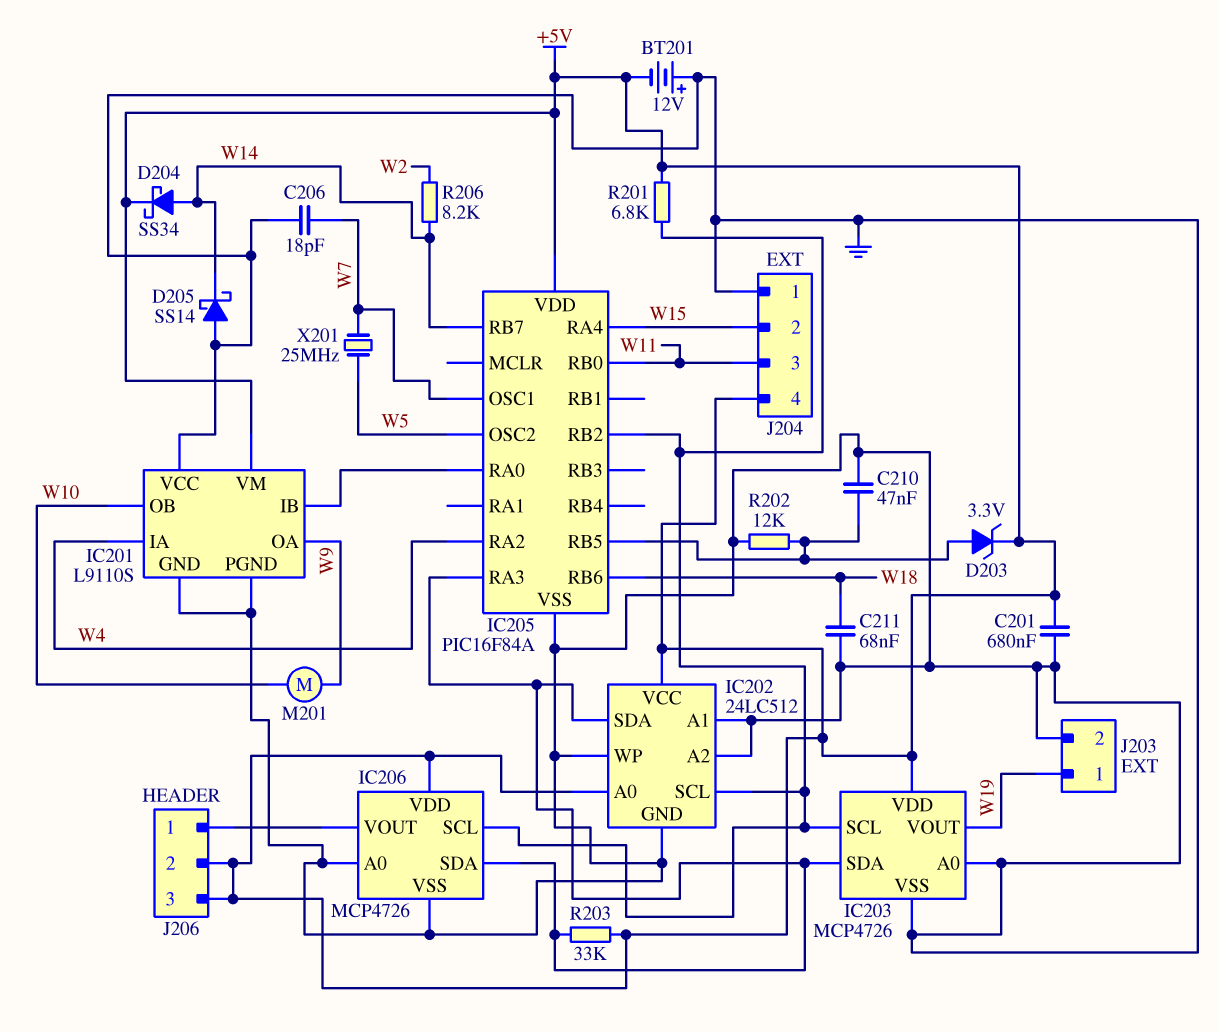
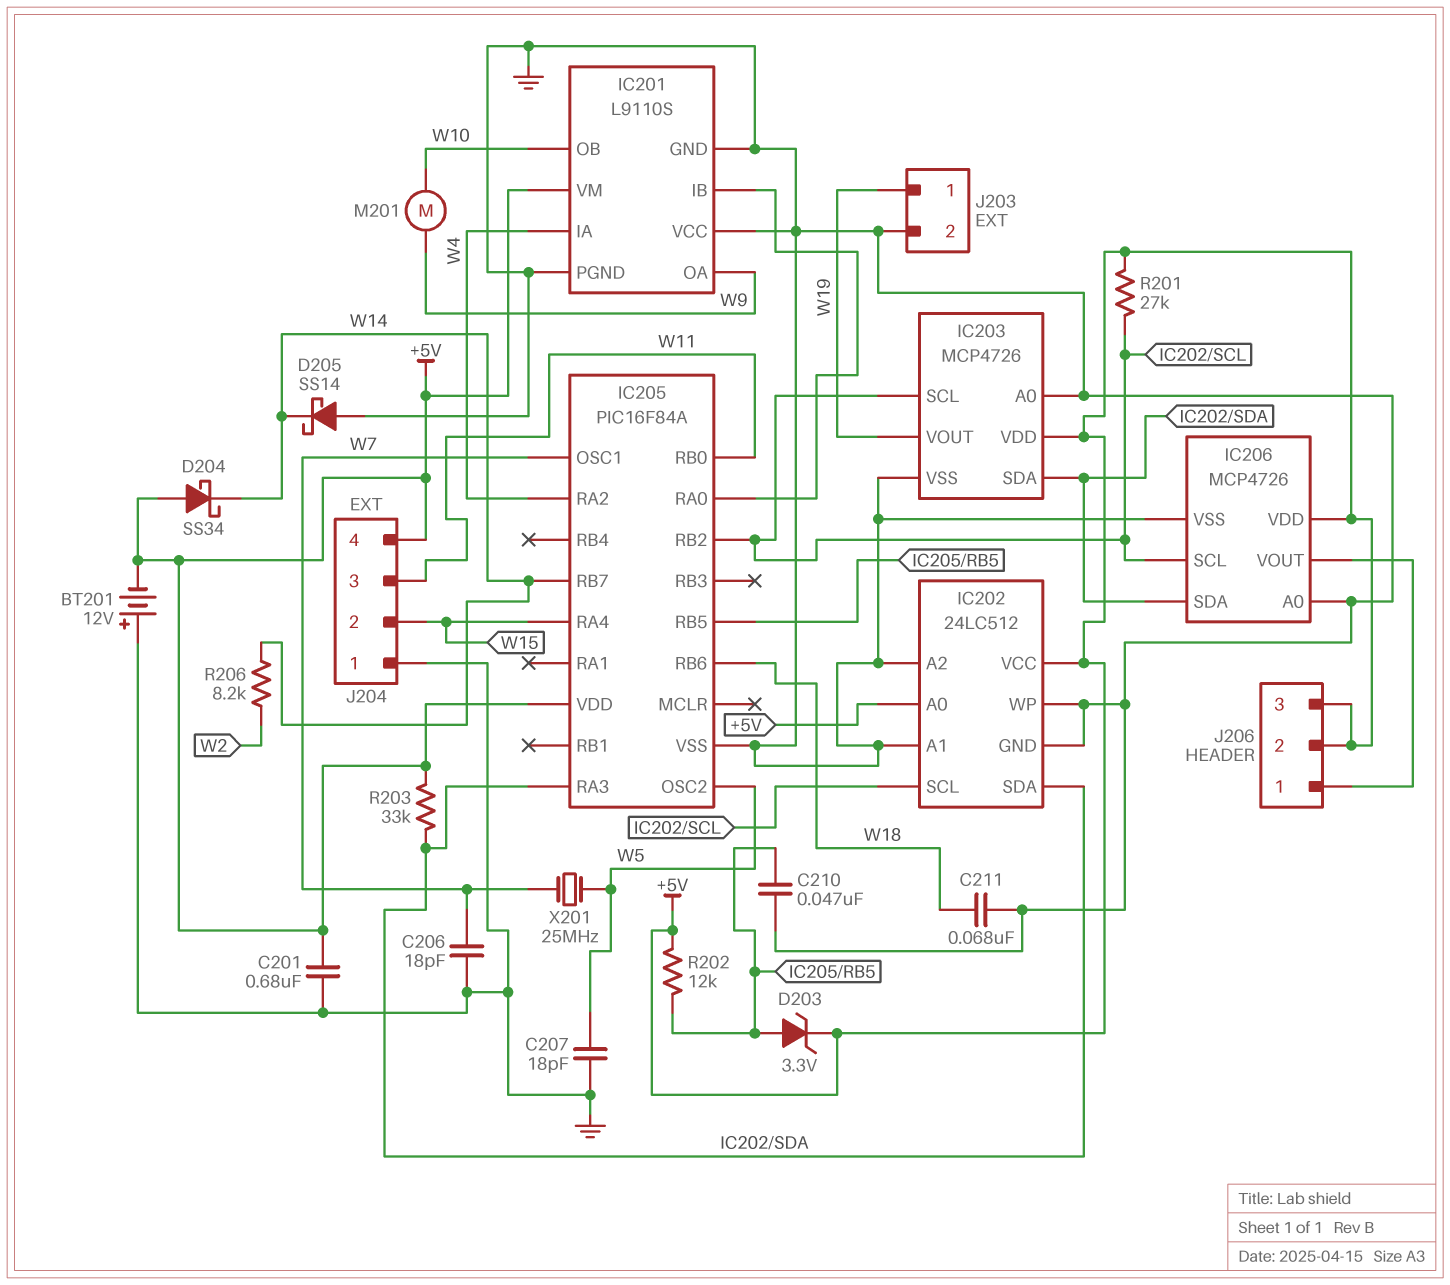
C207: none -> 18pF (GND, W5)
D204: schottky SS34 (A W14, K +5V) -> schottky SS34 (A +5V, K W14)
R201: 6.8k (+5V, IC202/SCL) -> 27k (+5V, IC202/SCL)
R202: 12k (GND, IC205/RB5) -> 12k (+5V, IC205/RB5)

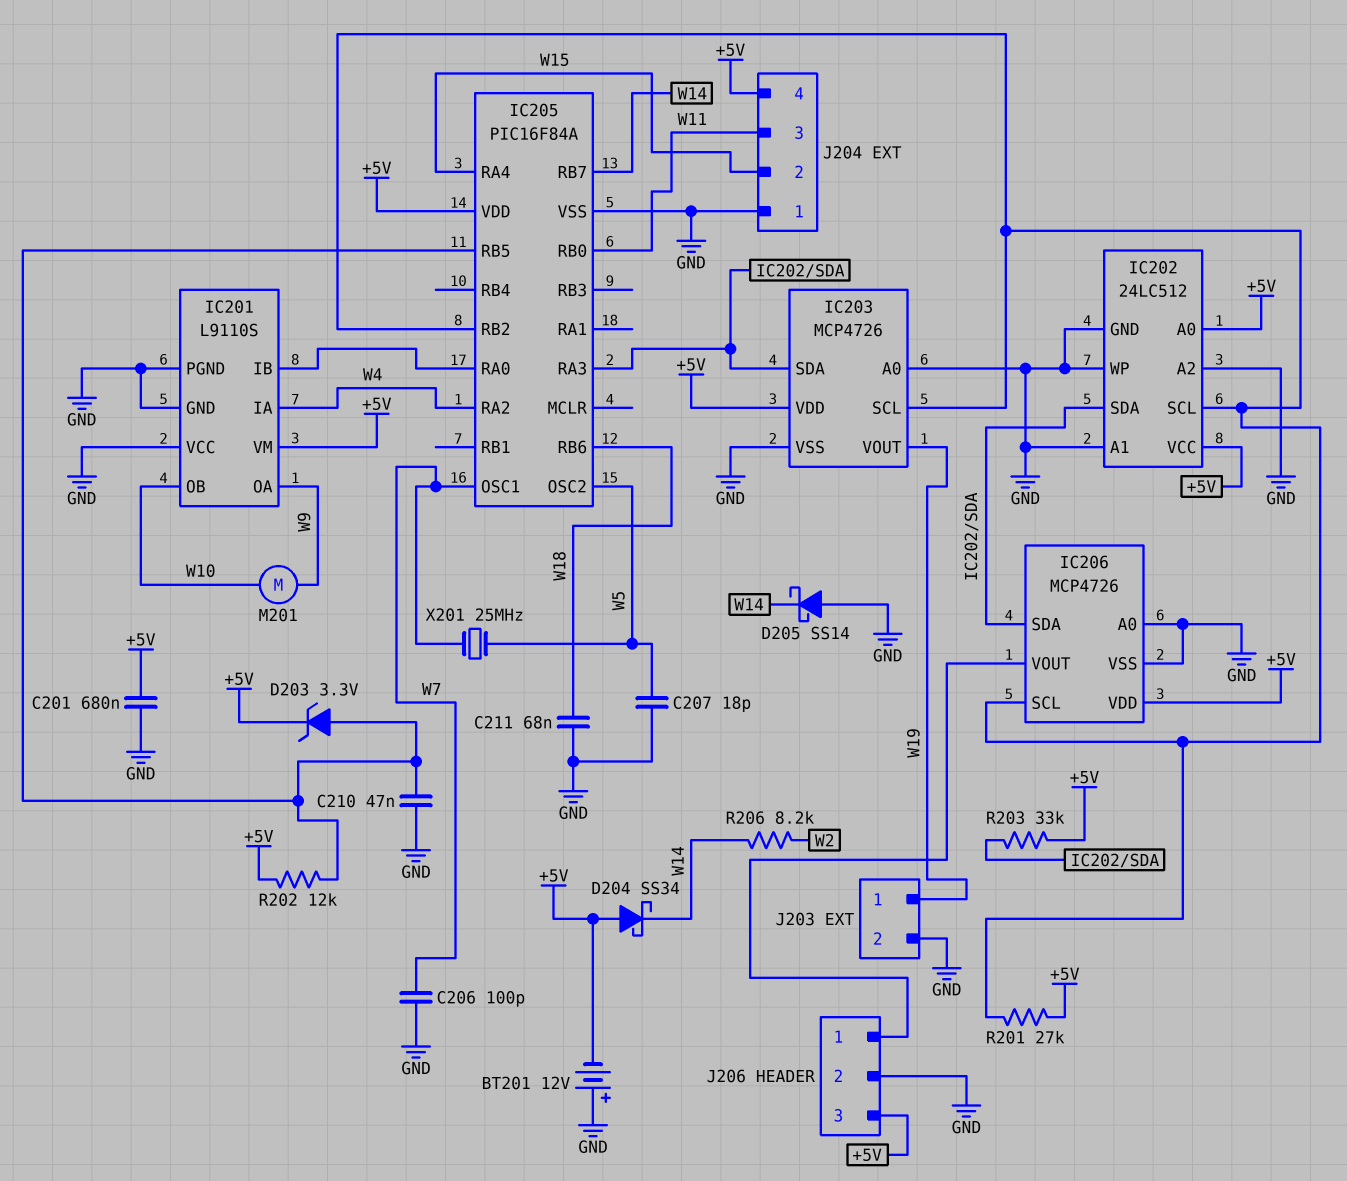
C206: 18pF (GND, W7) -> 100pF (GND, W7)
J206 pin 2: +5V -> GND

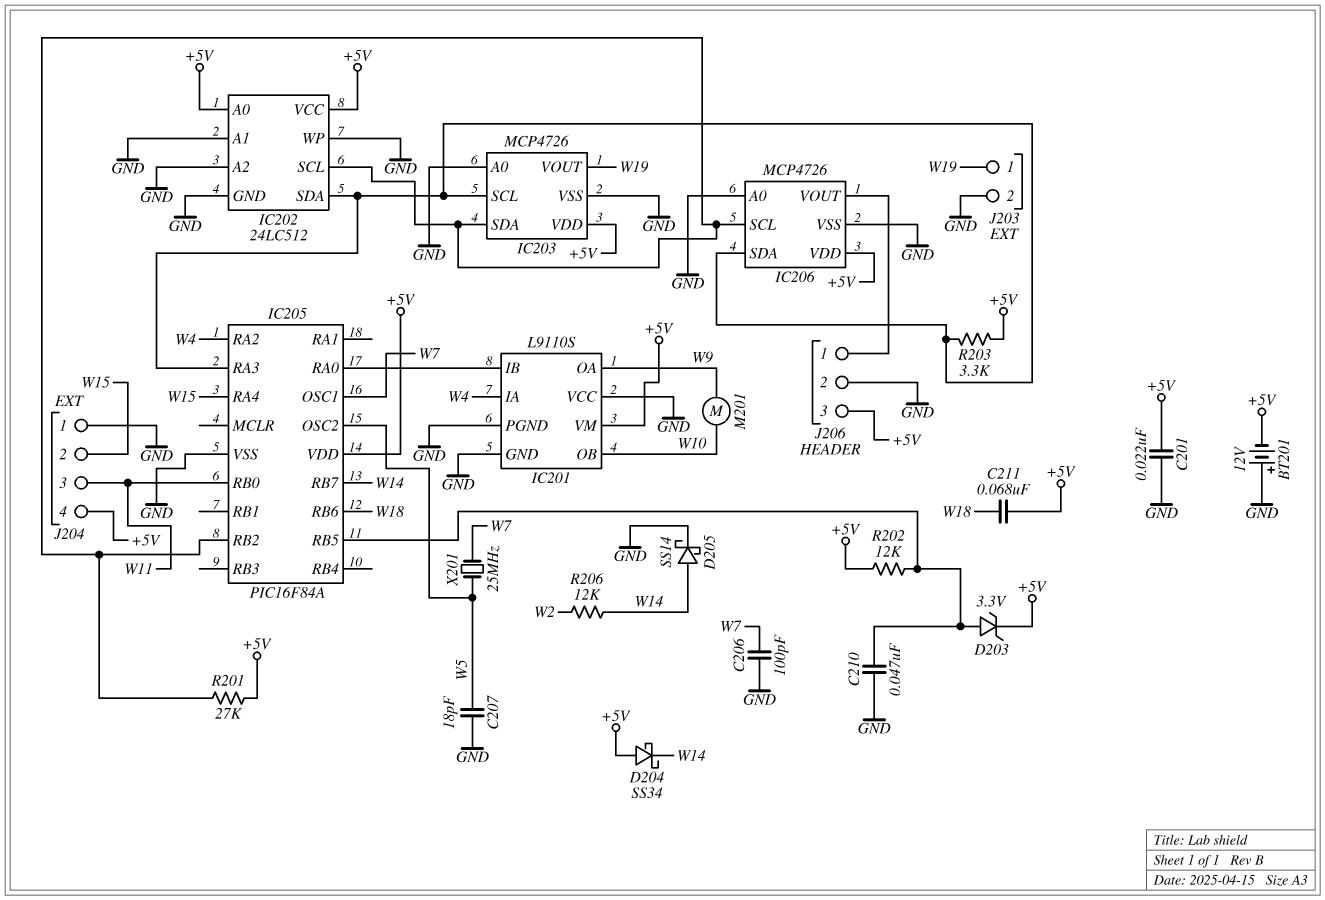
C201: 680nF (+5V, GND) -> 22nF (+5V, GND)
C211: 68nF (GND, W18) -> 68nF (+5V, W18)
D205: schottky SS14 (A GND, K W14) -> schottky SS14 (A W14, K GND)
IC203 pin SCL: IC202/SCL -> IC202/SDA
IC203 pin SDA: IC202/SDA -> IC202/SCL
R203: 33k (+5V, IC202/SDA) -> 3.3k (+5V, IC202/SDA)
R206: 8.2k (W2, W14) -> 12k (W2, W14)

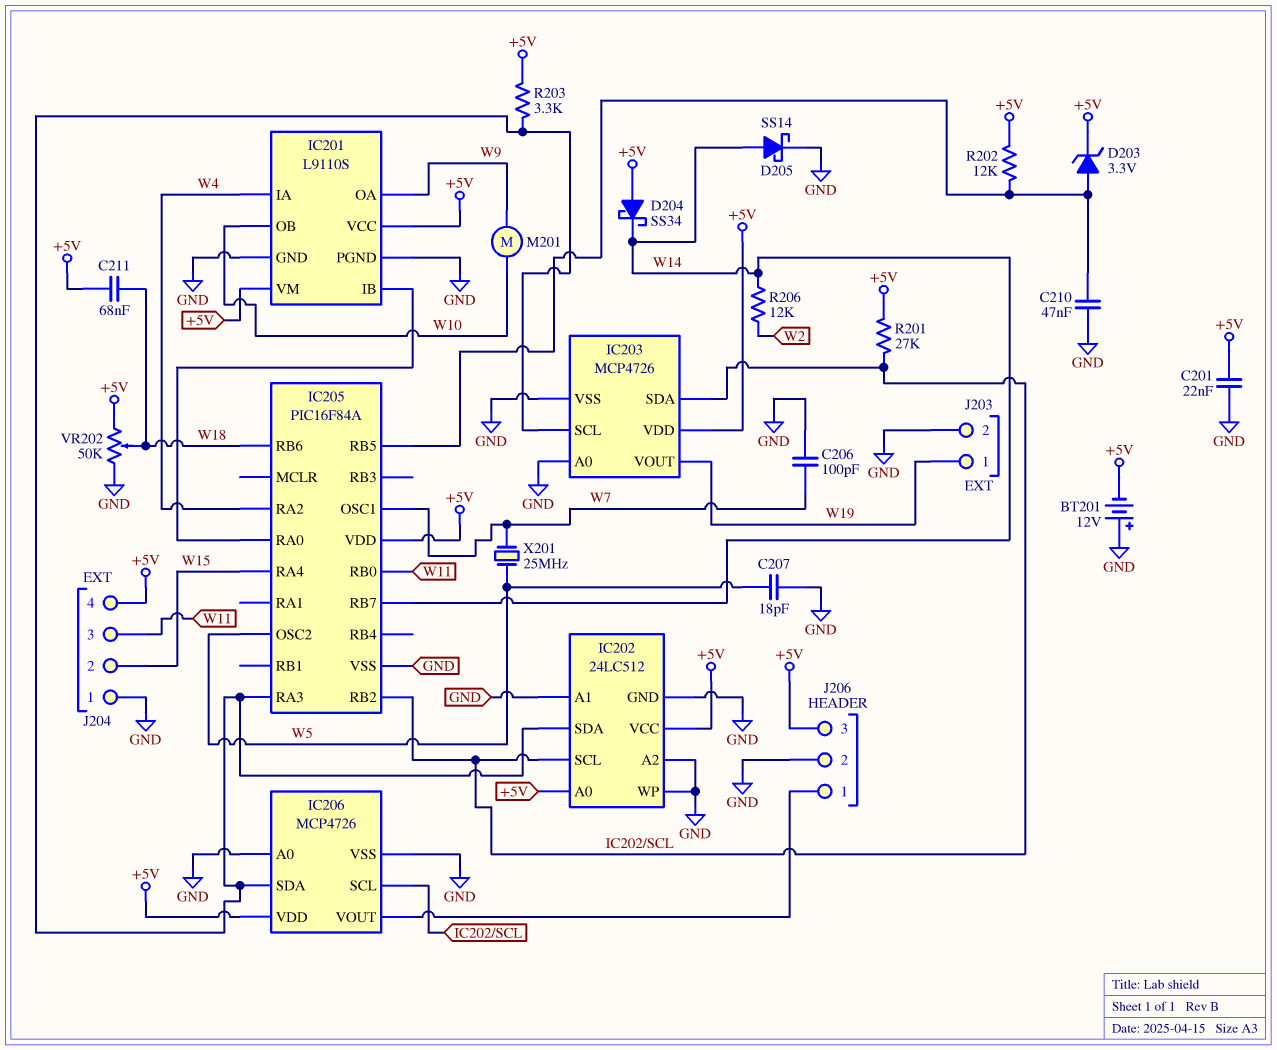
IC201 pin VCC: GND -> +5V
VR202: none -> 50k (+5V, GND, wiper W18)

